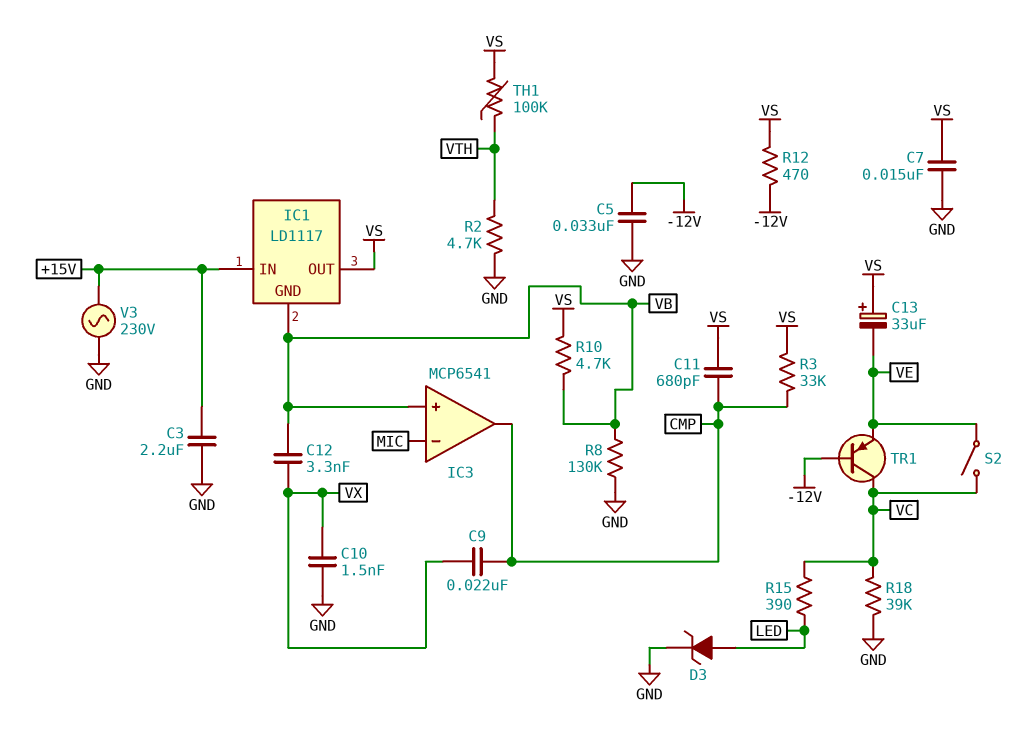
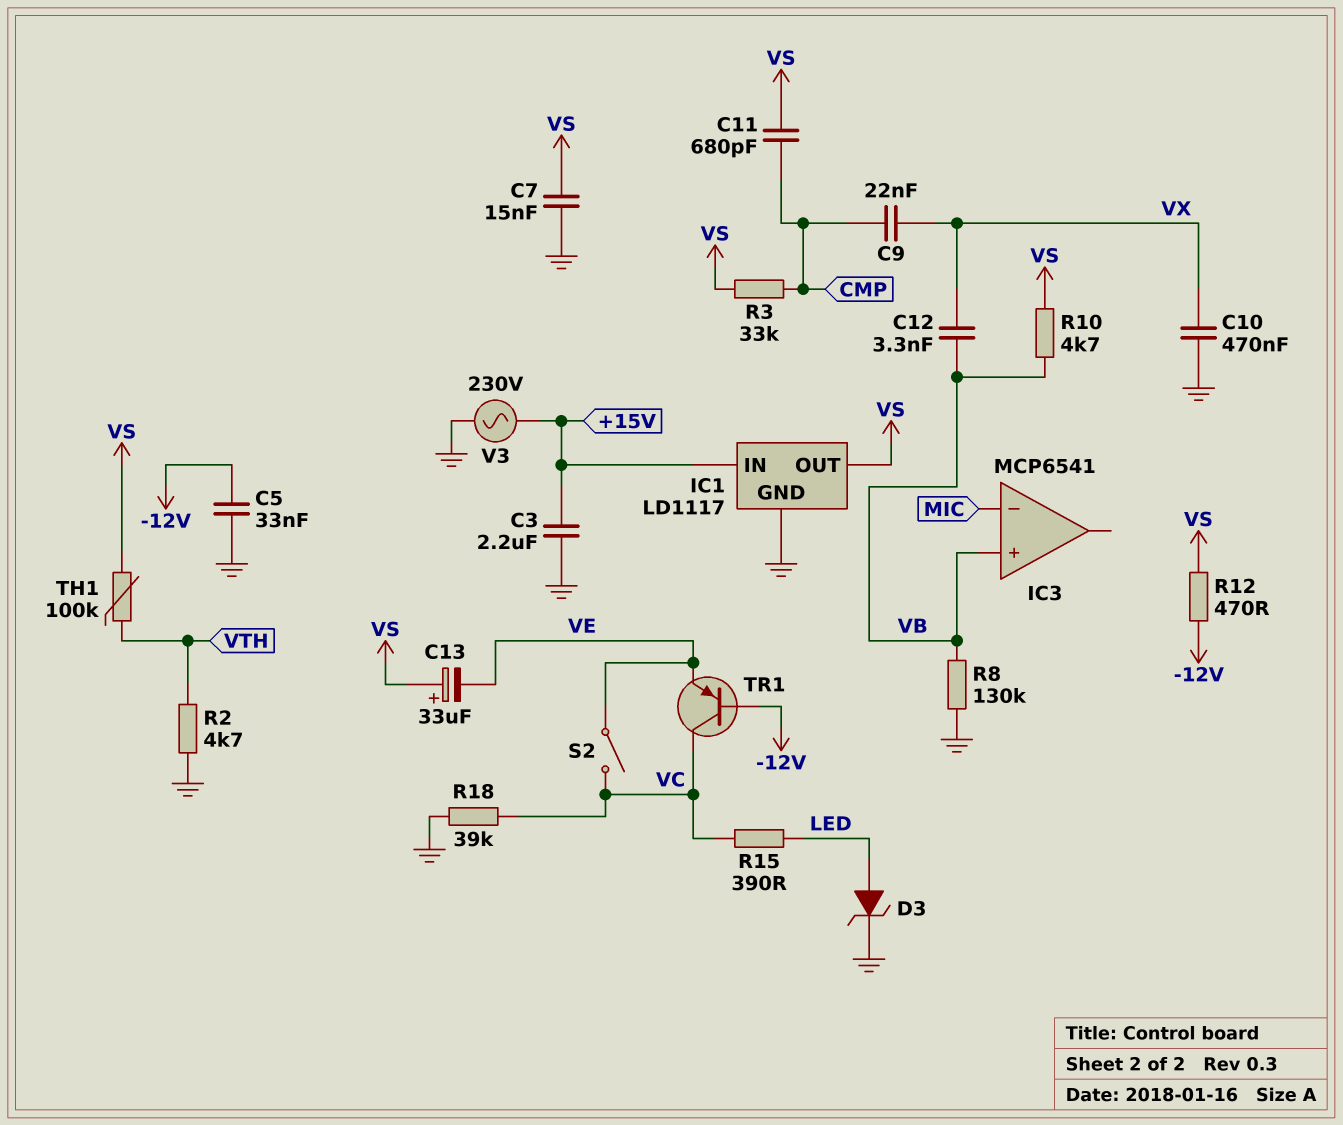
C10: 1.5nF (GND, VX) -> 470nF (GND, VX)
IC1 pin GND: VB -> GND
IC3 pin out: CMP -> none

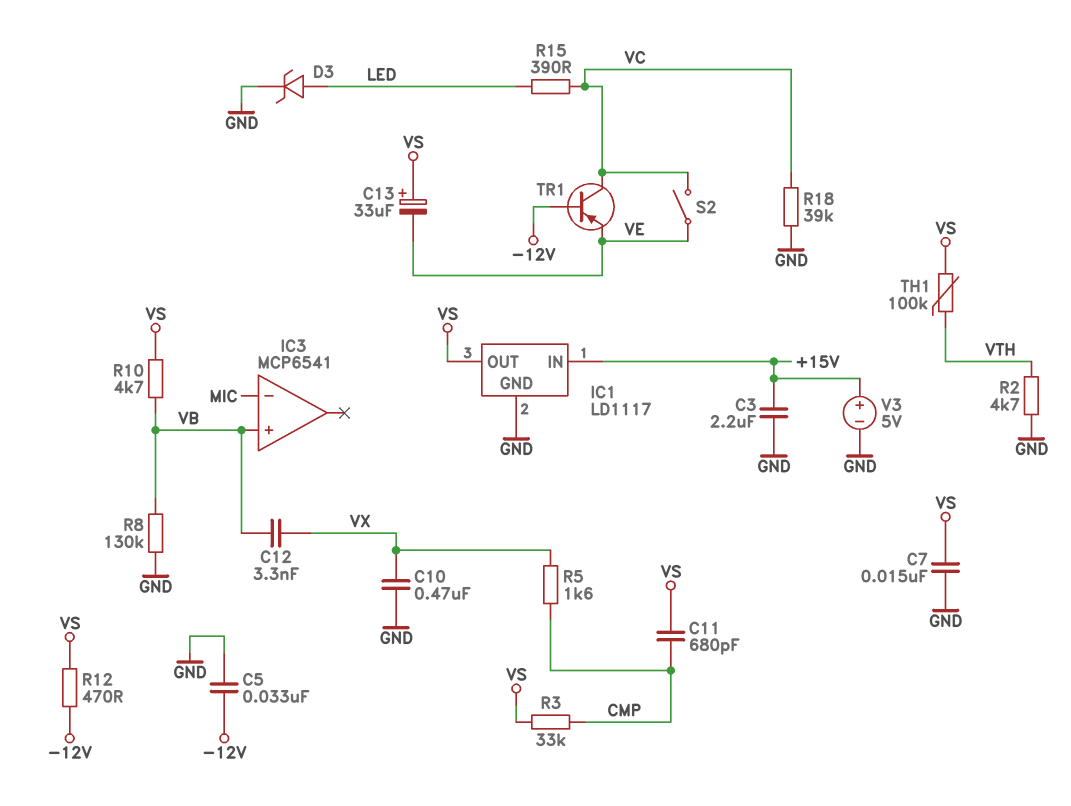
C9: 22nF (CMP, VX) -> none
R5: none -> 1.6k (CMP, VX)
V3: AC 230V (+15V, GND) -> 5V (plus +15V, minus GND)

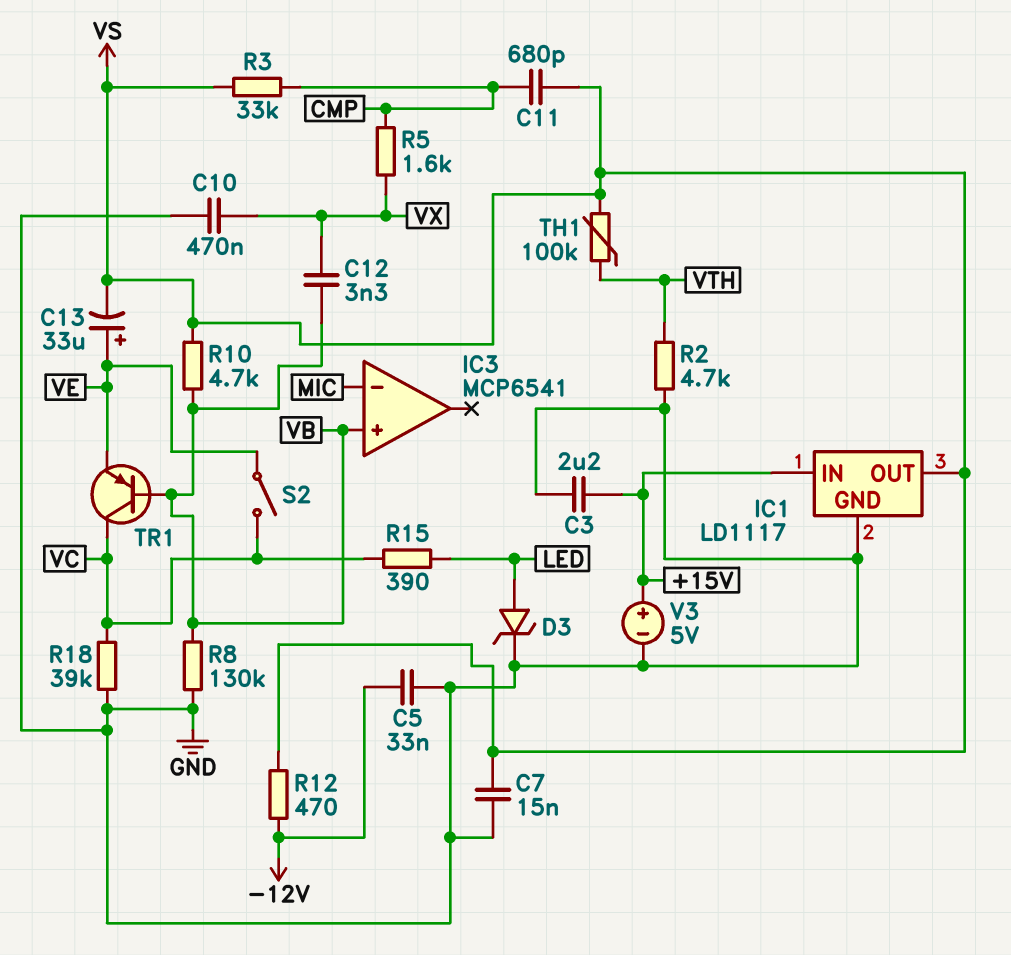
C13: 33uF (plus VS, minus VE) -> 33uF (plus VE, minus VS)
TR1: PNP (B -12V, C VC, E VE) -> PNP (B VB, C VC, E VE)

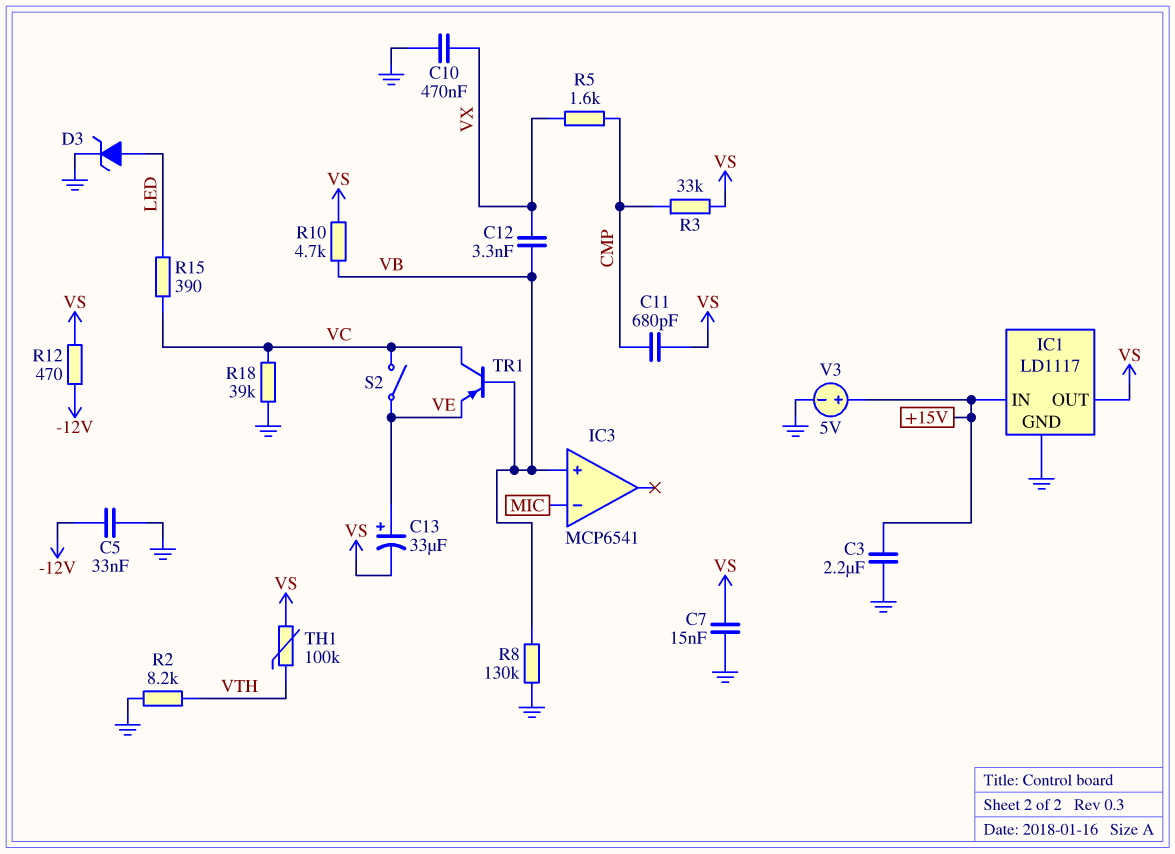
R2: 4.7k (GND, VTH) -> 8.2k (GND, VTH)

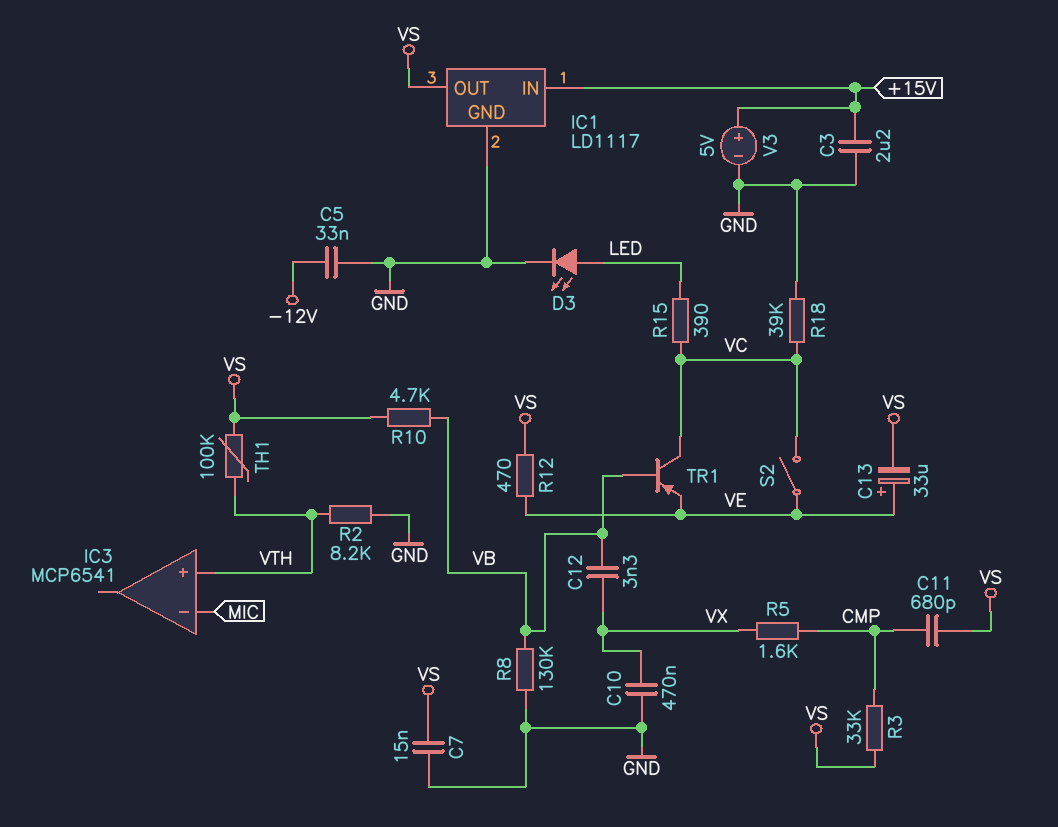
D3: zener (A LED, K GND) -> LED (A LED, K GND)
IC3 pin in+: VB -> VTH
R12: 470 (-12V, VS) -> 470 (VE, VS)

